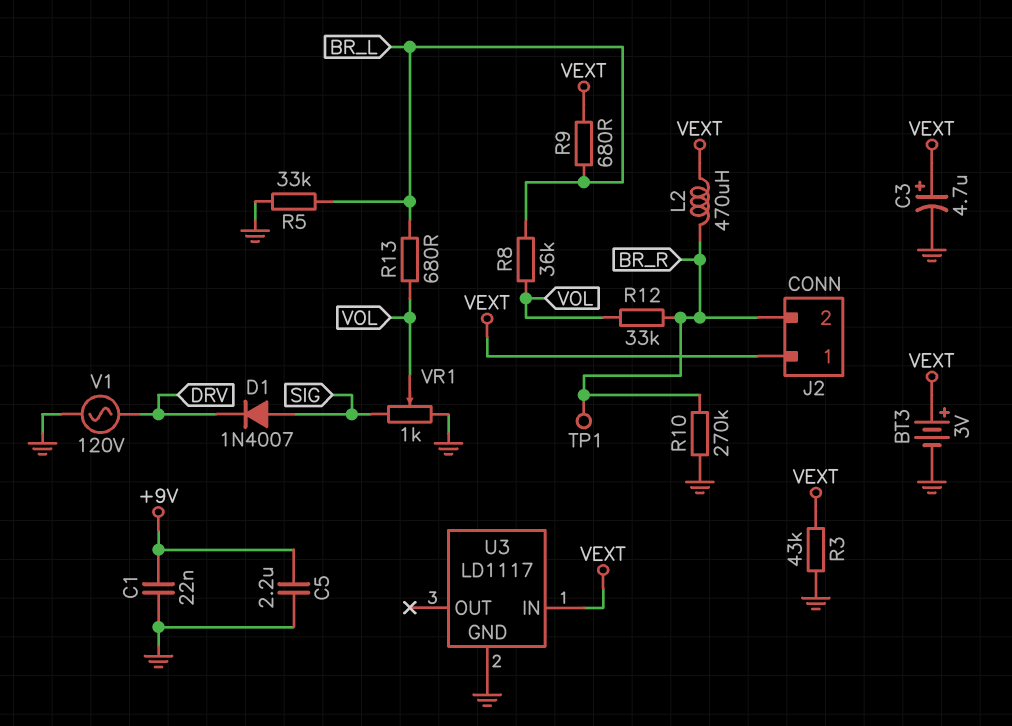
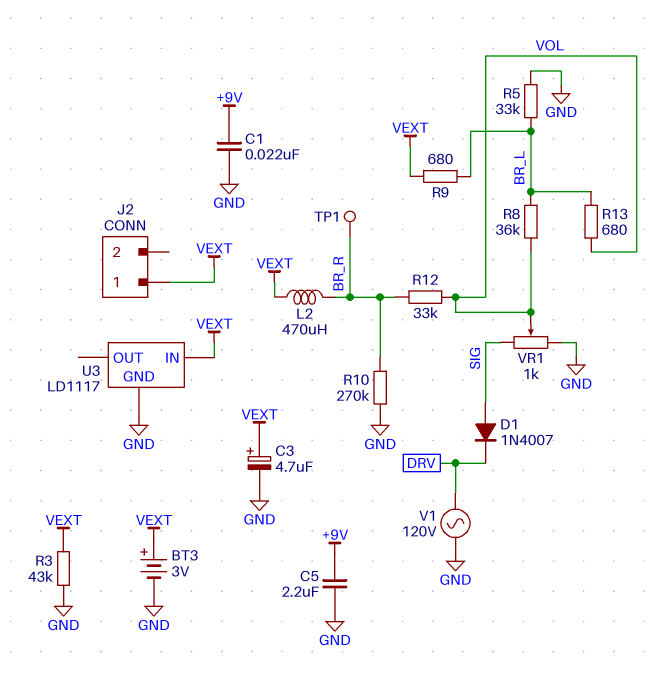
J2 pin 2: BR_R -> none

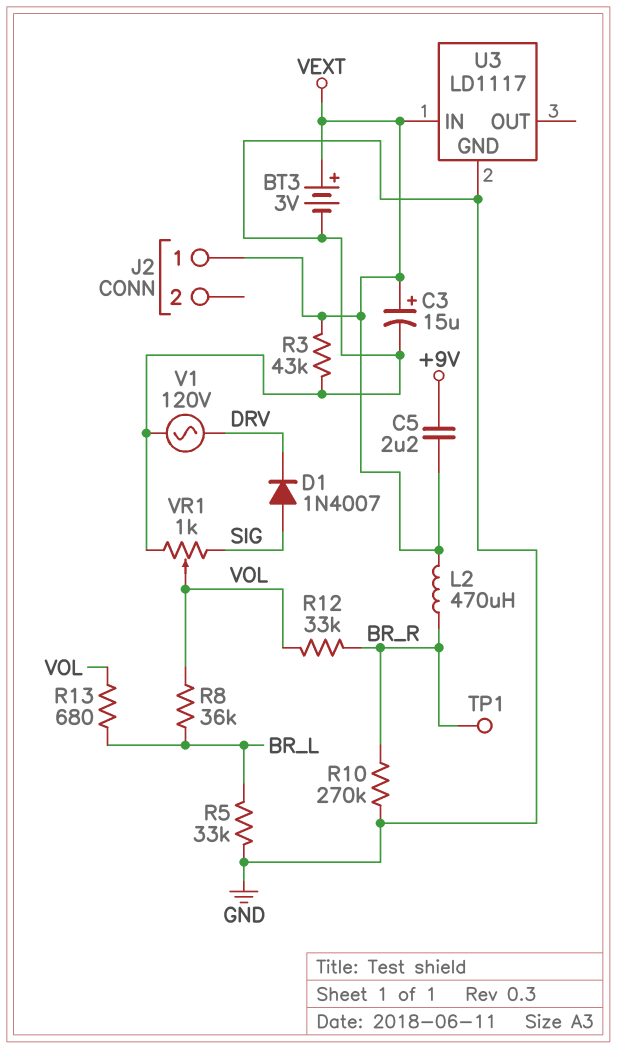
C1: 22nF (+9V, GND) -> none
C3: 4.7uF (plus VEXT, minus GND) -> 15uF (plus VEXT, minus GND)
C5: 2.2uF (+9V, GND) -> 2.2uF (+9V, VEXT)
R9: 680 (BR_L, VEXT) -> none

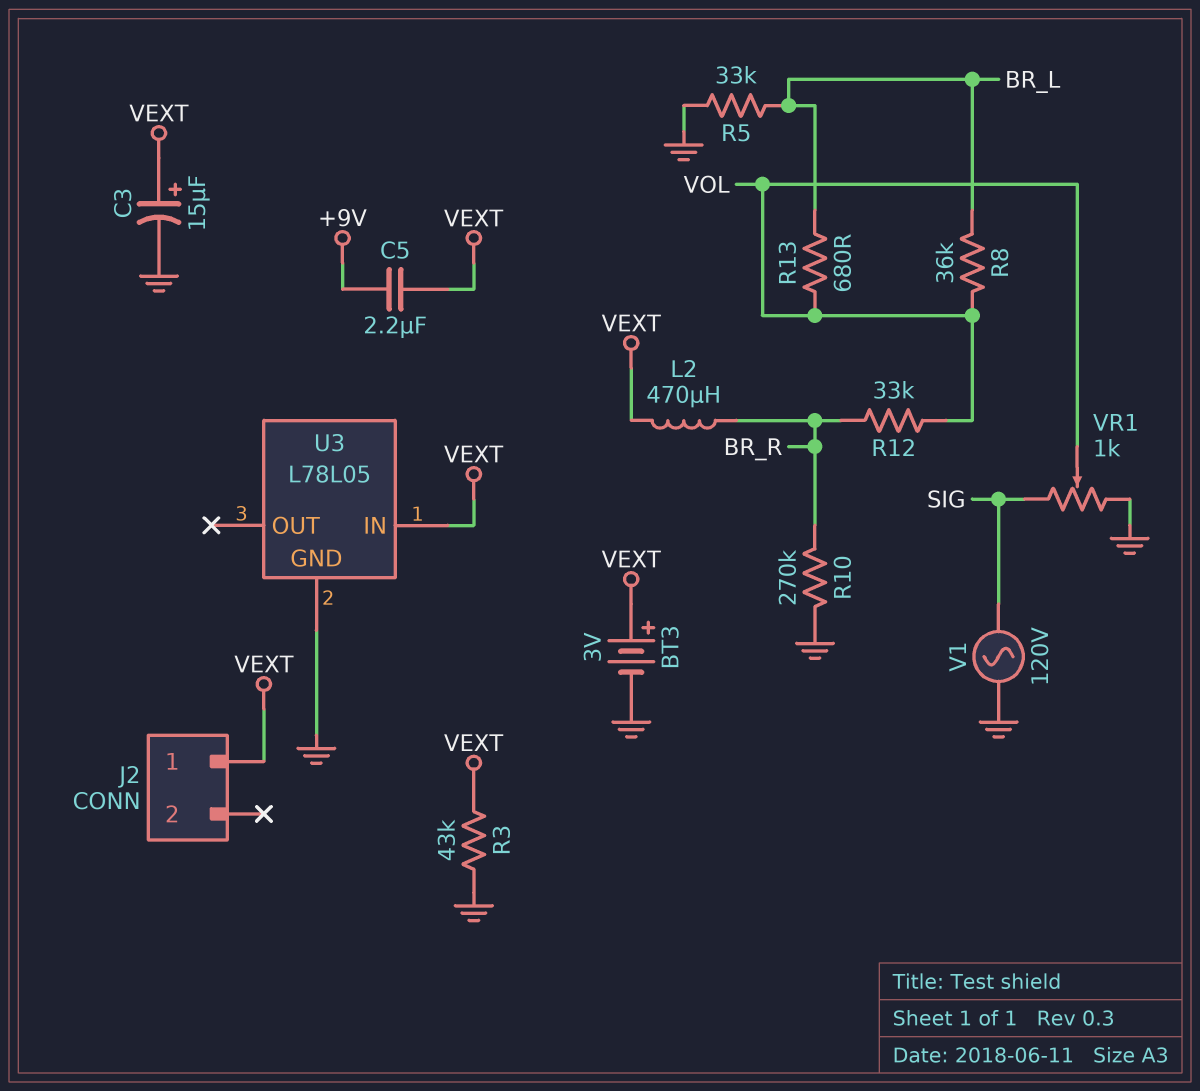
D1: diode 1N4007 (A SIG, K DRV) -> none
TP1: test point (BR_R) -> none
U3: LD1117 -> L78L05
V1: AC 120V (DRV, GND) -> AC 120V (GND, SIG)

